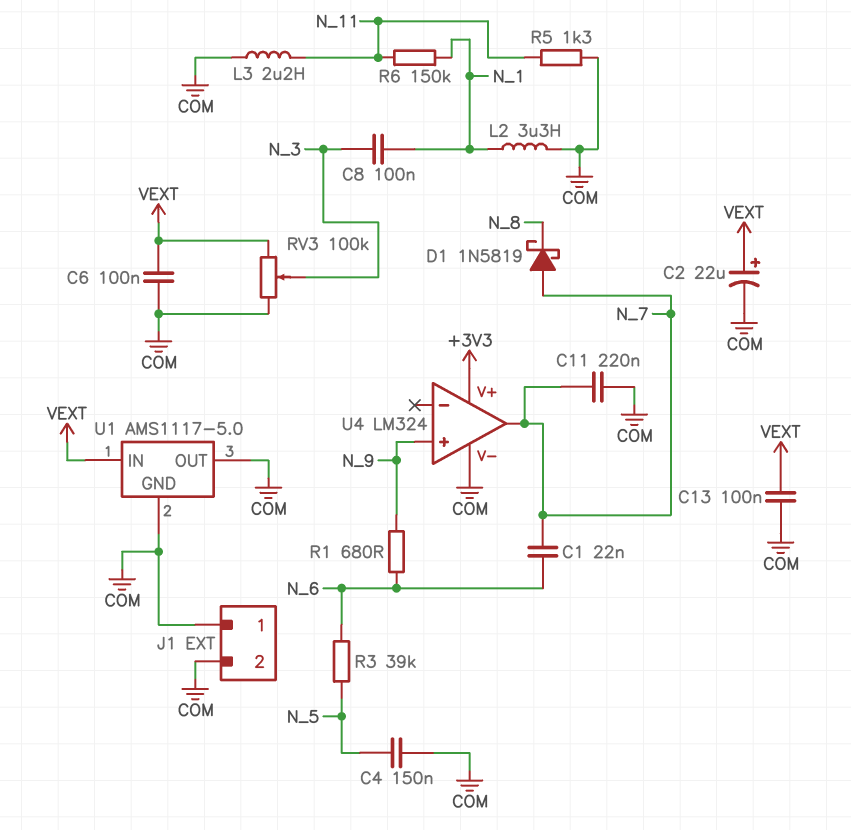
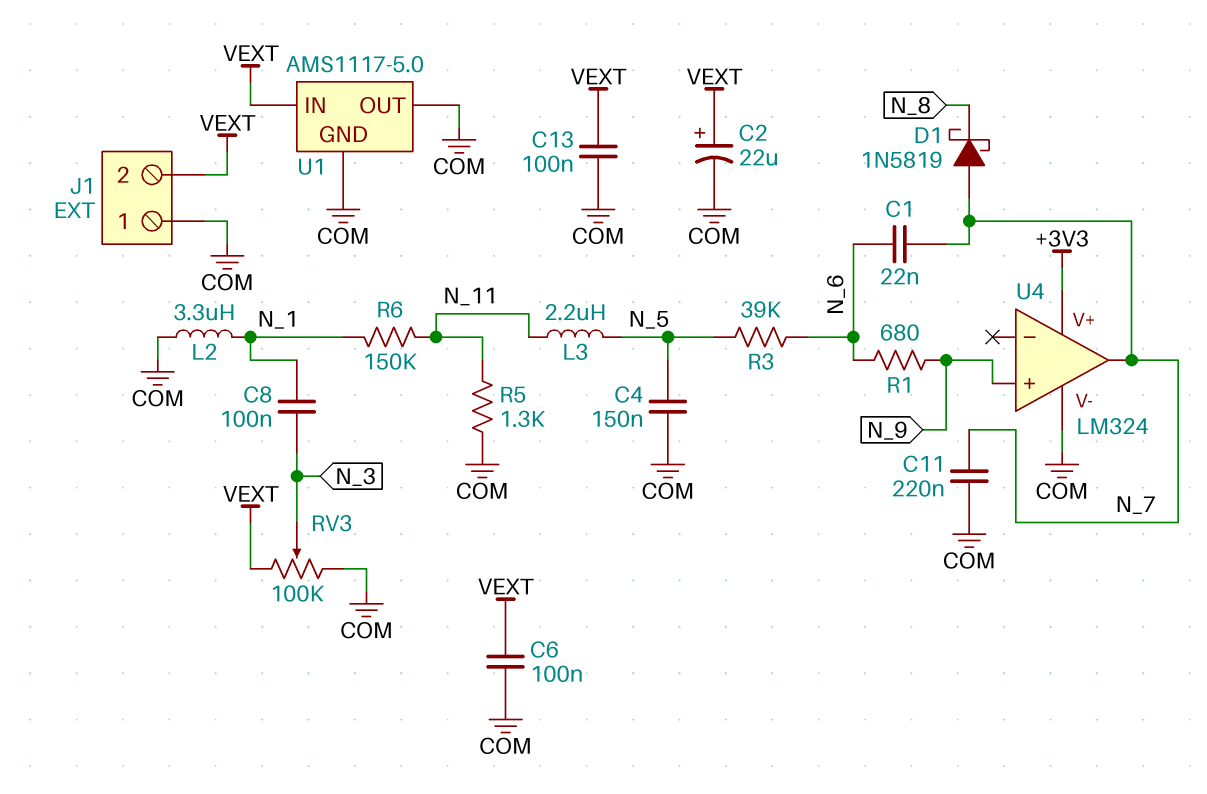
J1 pin 2: COM -> VEXT
L3: 2.2uH (COM, N_11) -> 2.2uH (N_5, N_11)

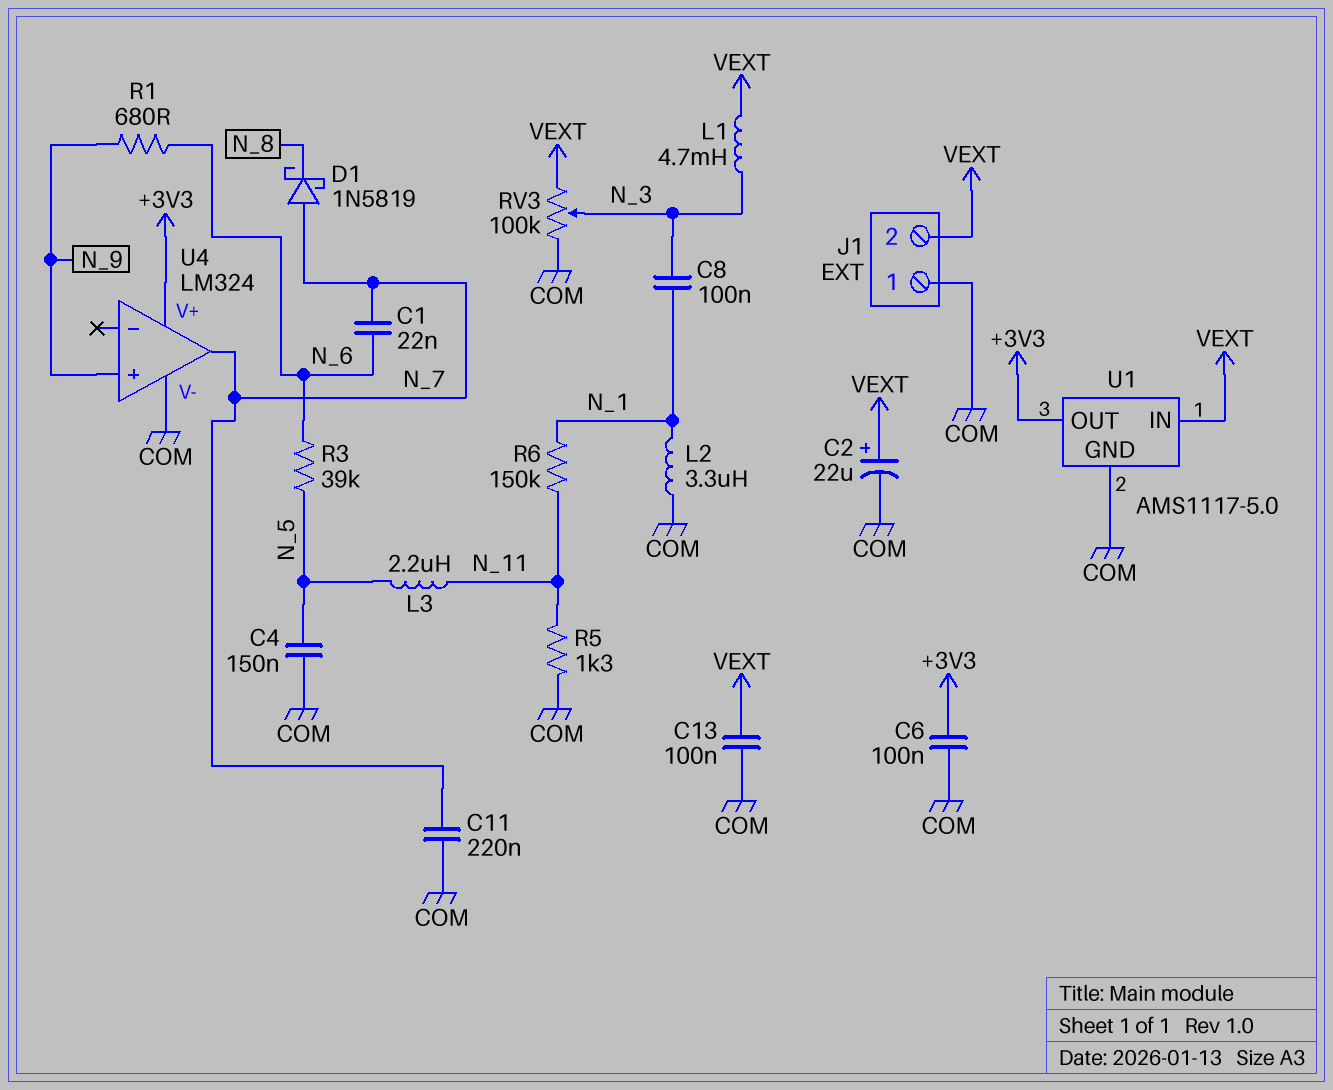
C6: 100nF (COM, VEXT) -> 100nF (+3V3, COM)
L1: none -> 4.7mH (N_3, VEXT)
U1 pin OUT: COM -> +3V3

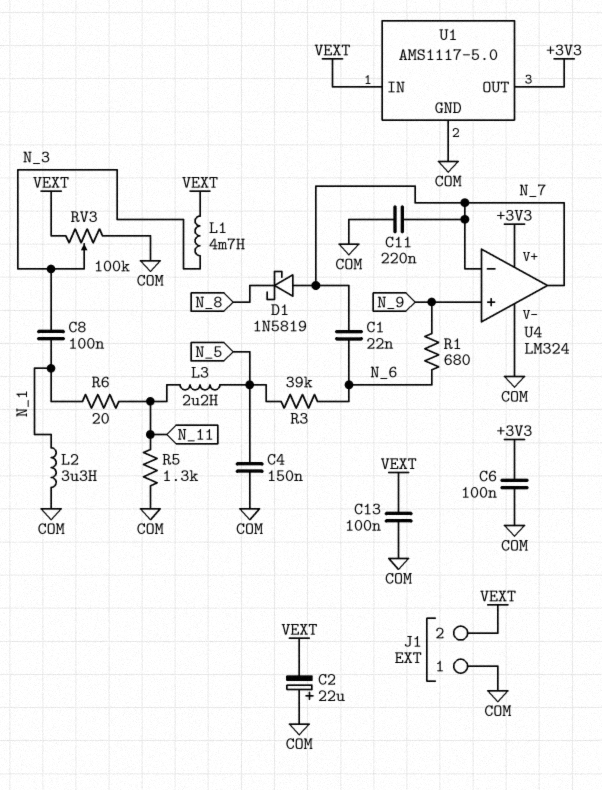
C2: 22uF (plus VEXT, minus COM) -> 22uF (plus COM, minus VEXT)
R6: 150k (N_1, N_11) -> 20 (N_1, N_11)
U4 pin in-: none -> N_7

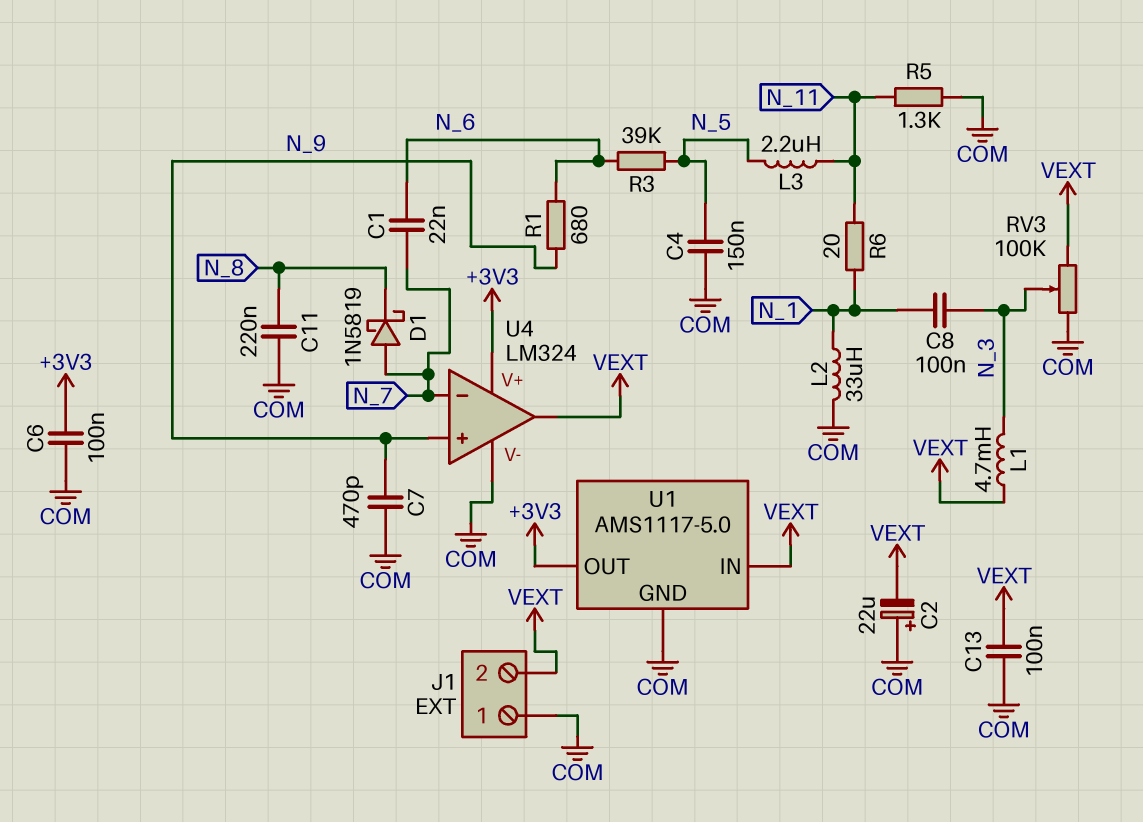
C7: none -> 470pF (COM, N_9)
C11: 220nF (COM, N_7) -> 220nF (COM, N_8)
L2: 3.3uH (COM, N_1) -> 33uH (COM, N_1)
U4 pin out: N_7 -> VEXT

